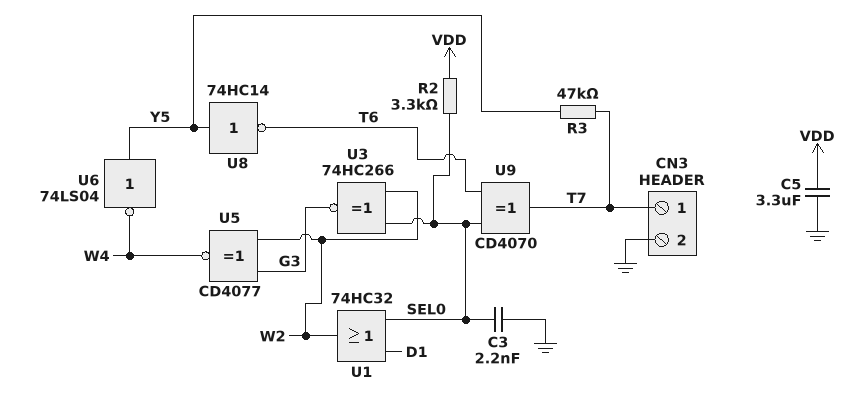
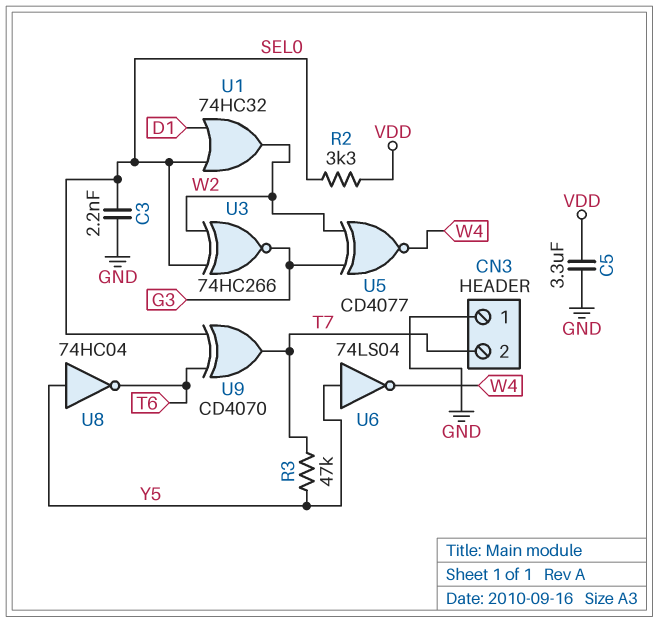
CN3 pin 1: T7 -> GND
CN3 pin 2: GND -> T7
U8: NOT 74HC14 (in Y5, out T6) -> NOT 74HC04 (in Y5, out T6)

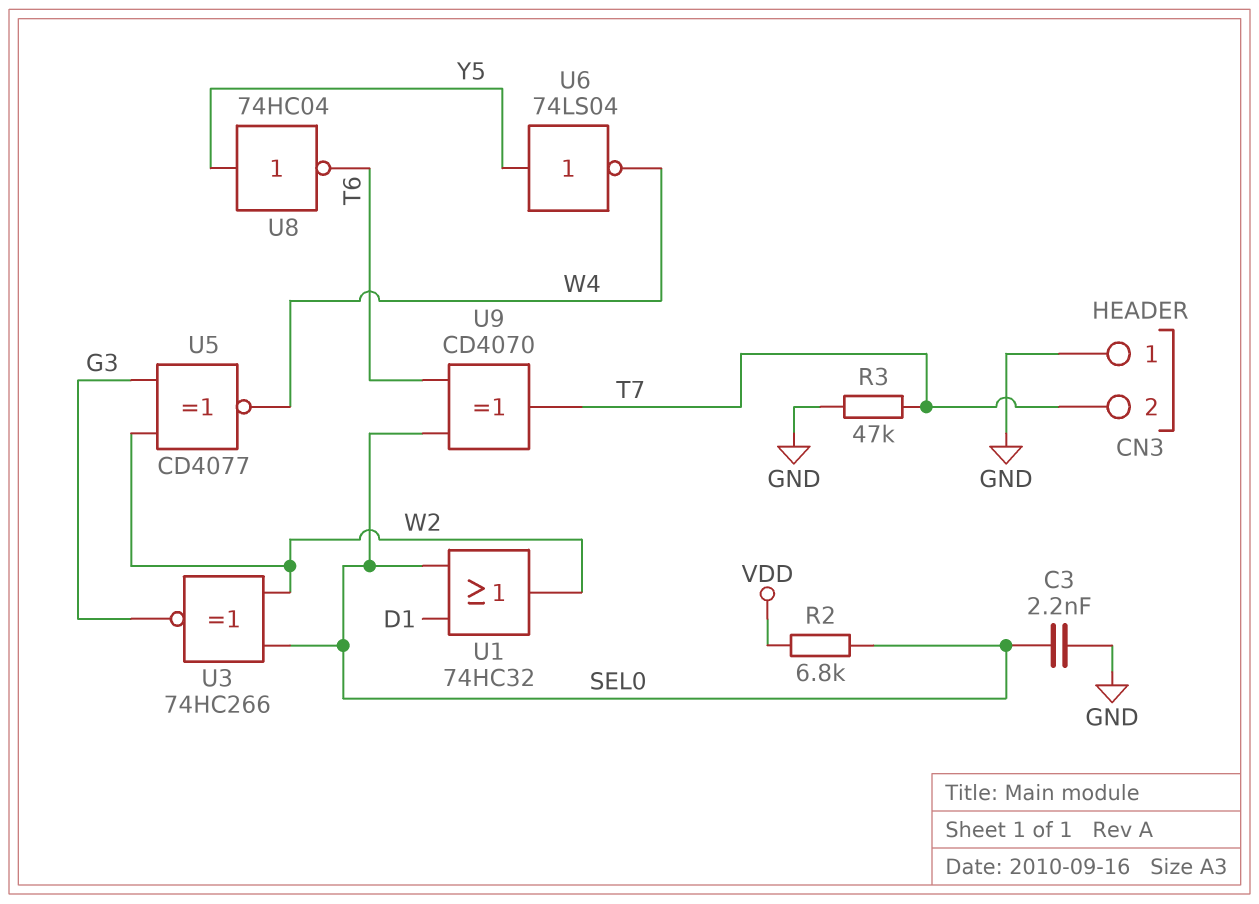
C5: 3.3uF (GND, VDD) -> none
R2: 3.3k (SEL0, VDD) -> 6.8k (SEL0, VDD)
R3: 47k (T7, Y5) -> 47k (GND, T7)

